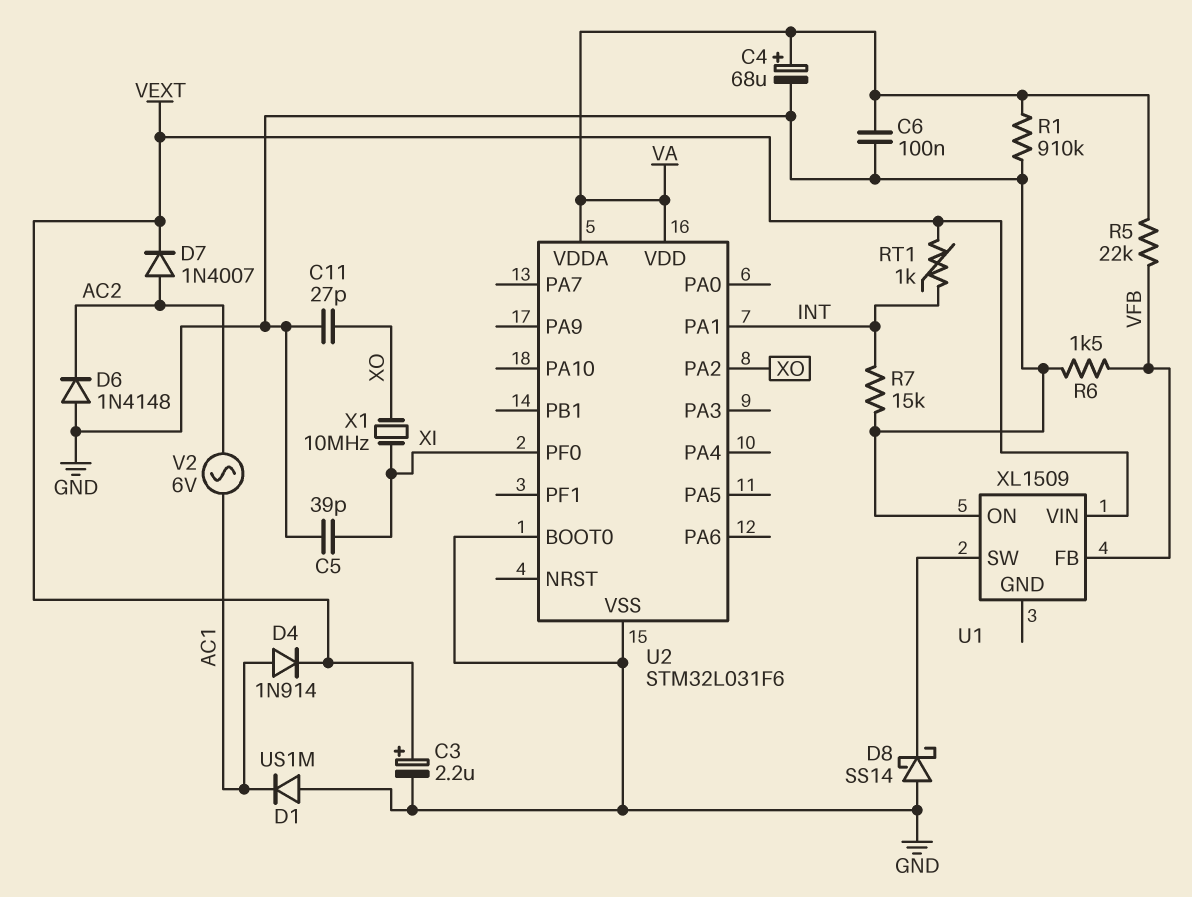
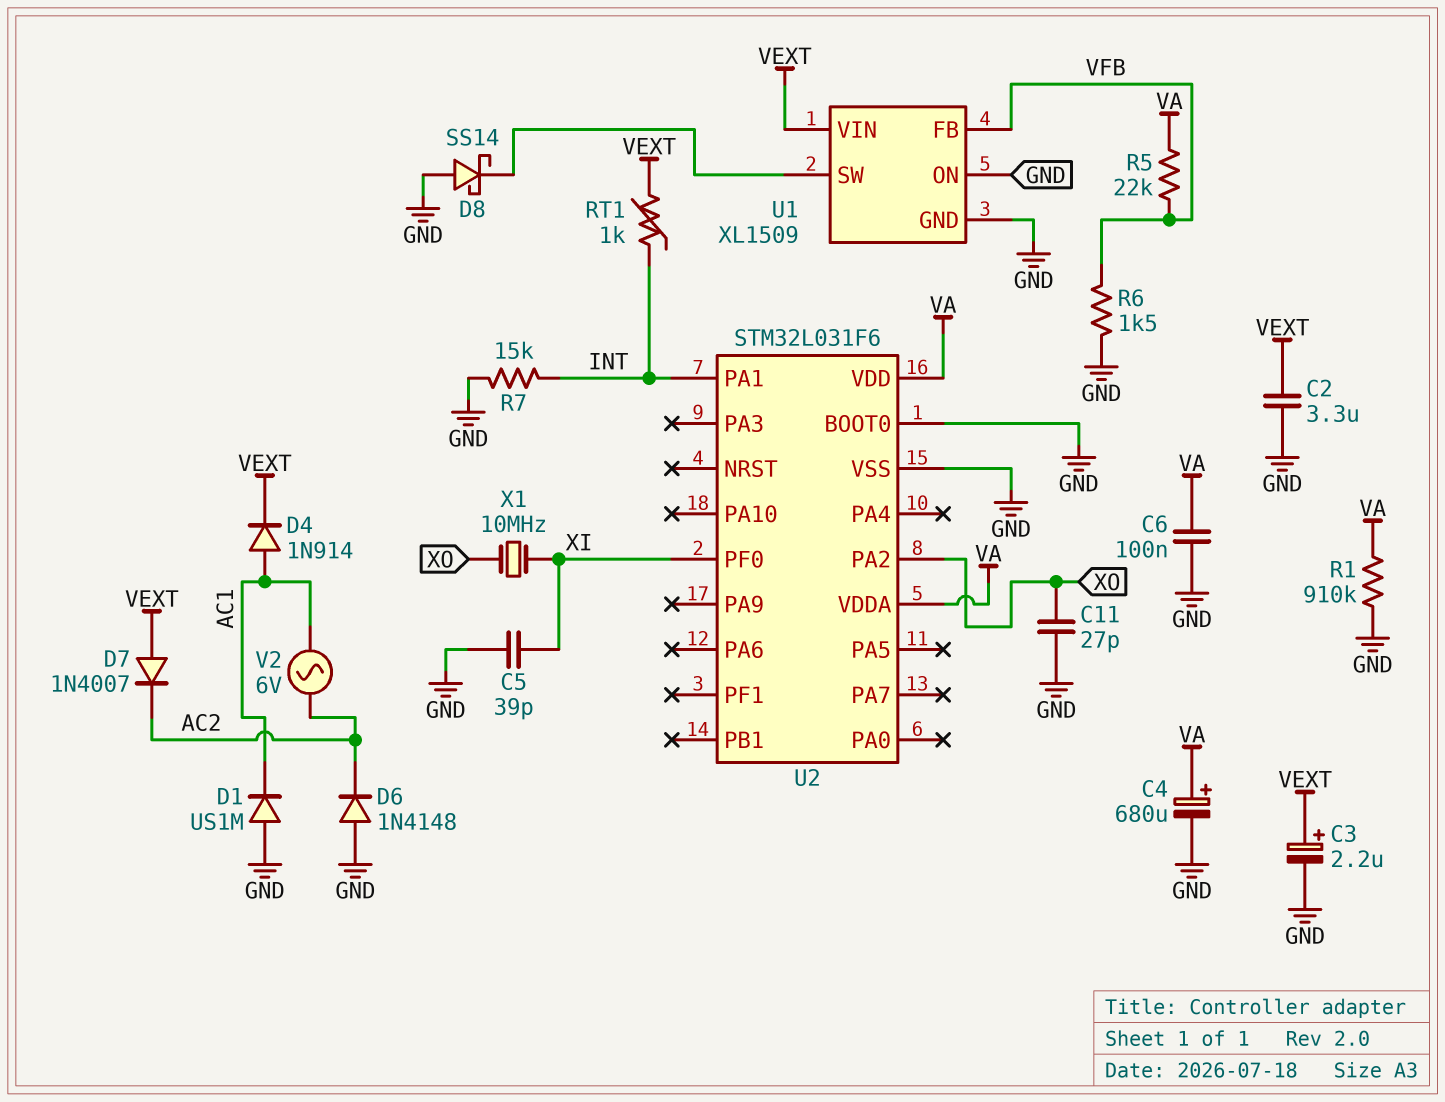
C2: none -> 3.3uF (GND, VEXT)
C4: 68uF (plus VA, minus GND) -> 680uF (plus VA, minus GND)
D7: diode 1N4007 (A AC2, K VEXT) -> diode 1N4007 (A VEXT, K AC2)
U1 pin GND: none -> GND

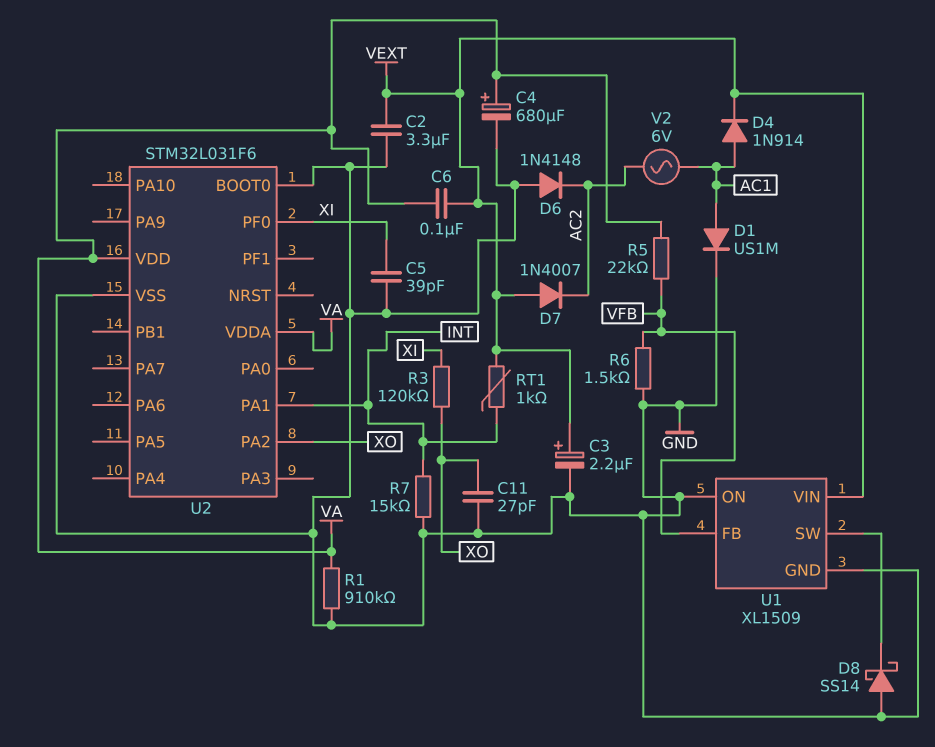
C6: 100nF (GND, VA) -> 100nF (VA, VEXT)
D1: diode US1M (A GND, K AC1) -> diode US1M (A AC1, K GND)
R3: none -> 120k (XI, XO)
X1: 10MHz (XI, XO) -> none

